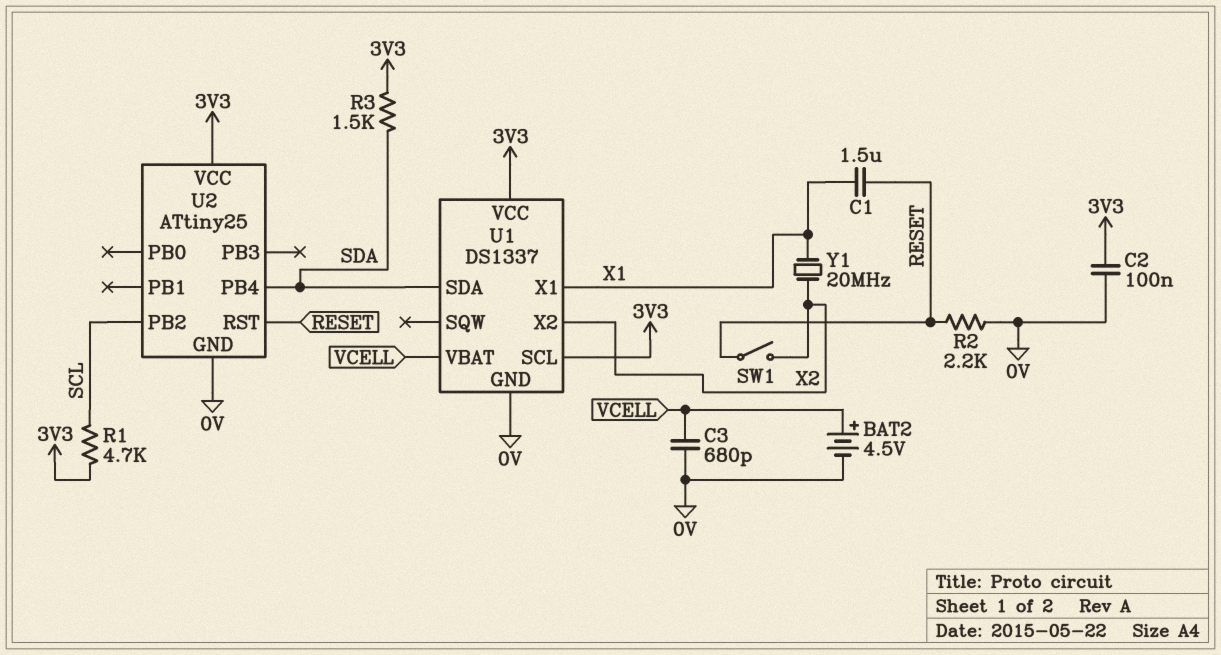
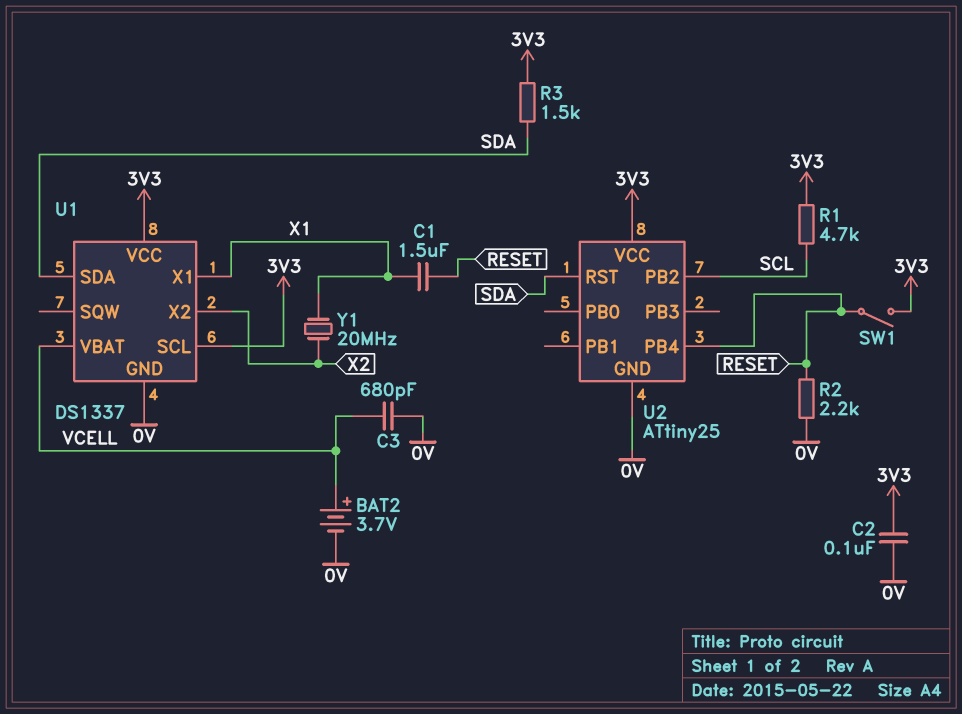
BAT2: 4.5V (plus VCELL, minus 0V) -> 3.7V (plus VCELL, minus 0V)
SW1: switch (RESET, X2) -> switch (3V3, RESET)
U2 pin PB4: SDA -> RESET
U2 pin RST: RESET -> SDA

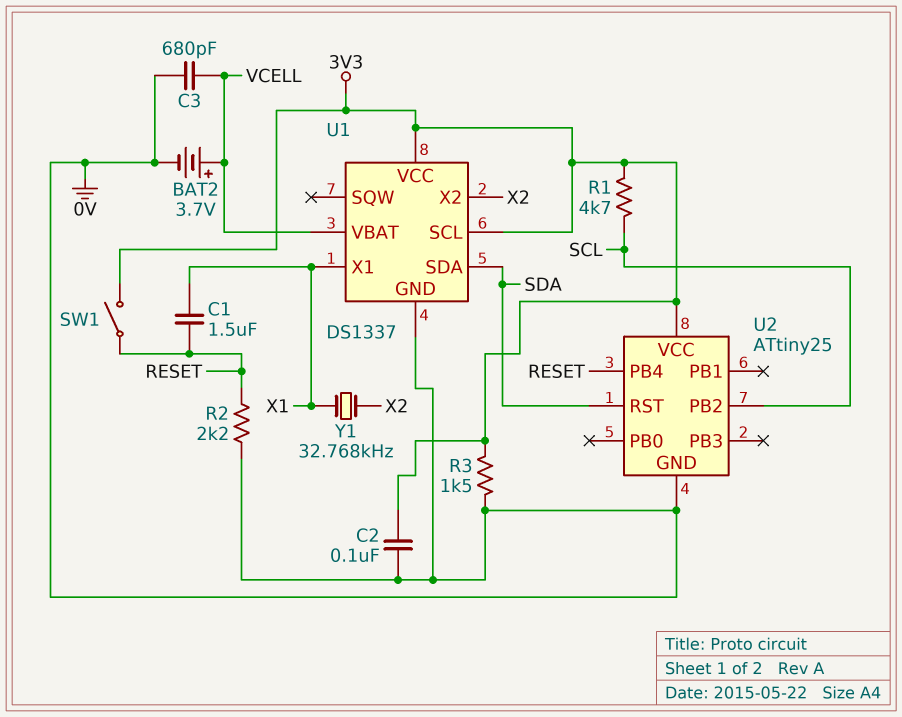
R3: 1.5k (3V3, SDA) -> 1.5k (0V, 3V3)
Y1: 20MHz (X1, X2) -> 32.768kHz (X1, X2)

